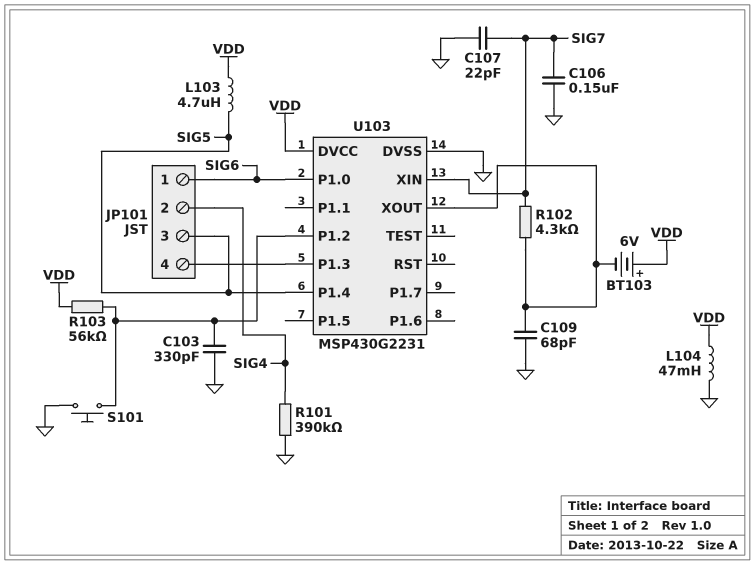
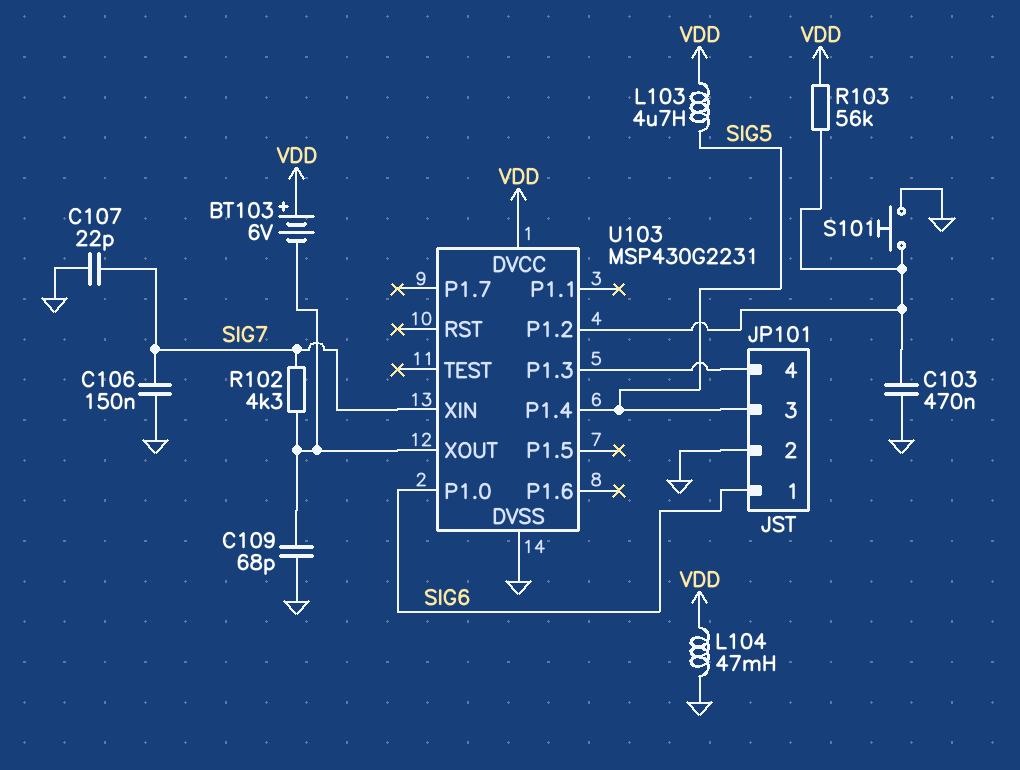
C103: 330pF (GND, U103/P1.2) -> 470nF (GND, U103/P1.2)
JP101 pin 2: SIG4 -> GND
R101: 390k (GND, SIG4) -> none

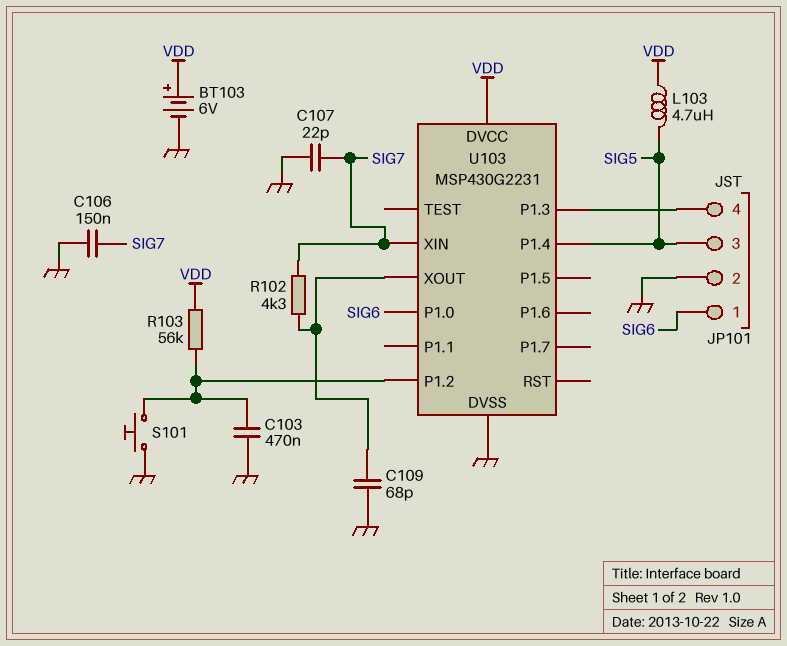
BT103: 6V (plus VDD, minus U103/XOUT) -> 6V (plus VDD, minus GND)
L104: 47mH (GND, VDD) -> none

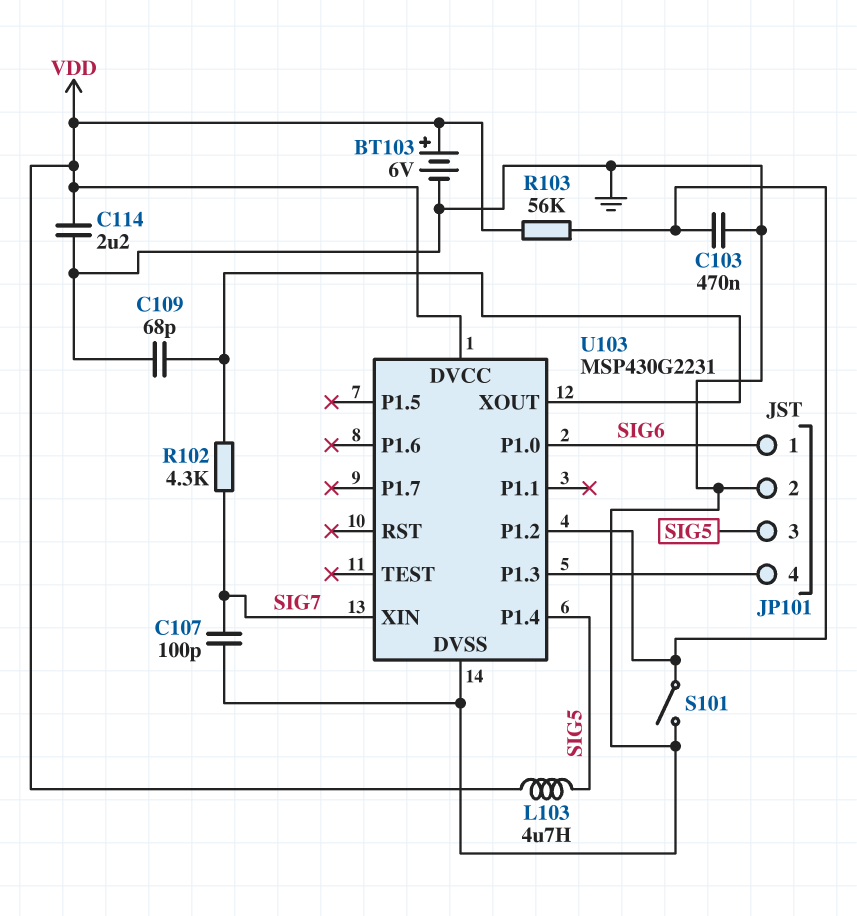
C106: 150nF (GND, SIG7) -> none
C107: 22pF (GND, SIG7) -> 100pF (GND, SIG7)
C114: none -> 2.2uF (GND, VDD)
S101: button (GND, U103/P1.2) -> switch (GND, U103/P1.2)

